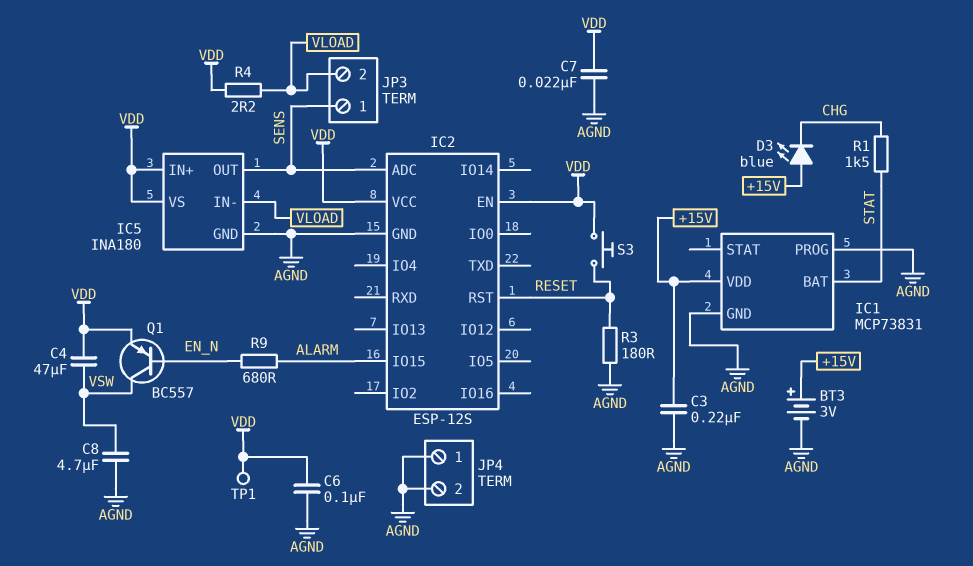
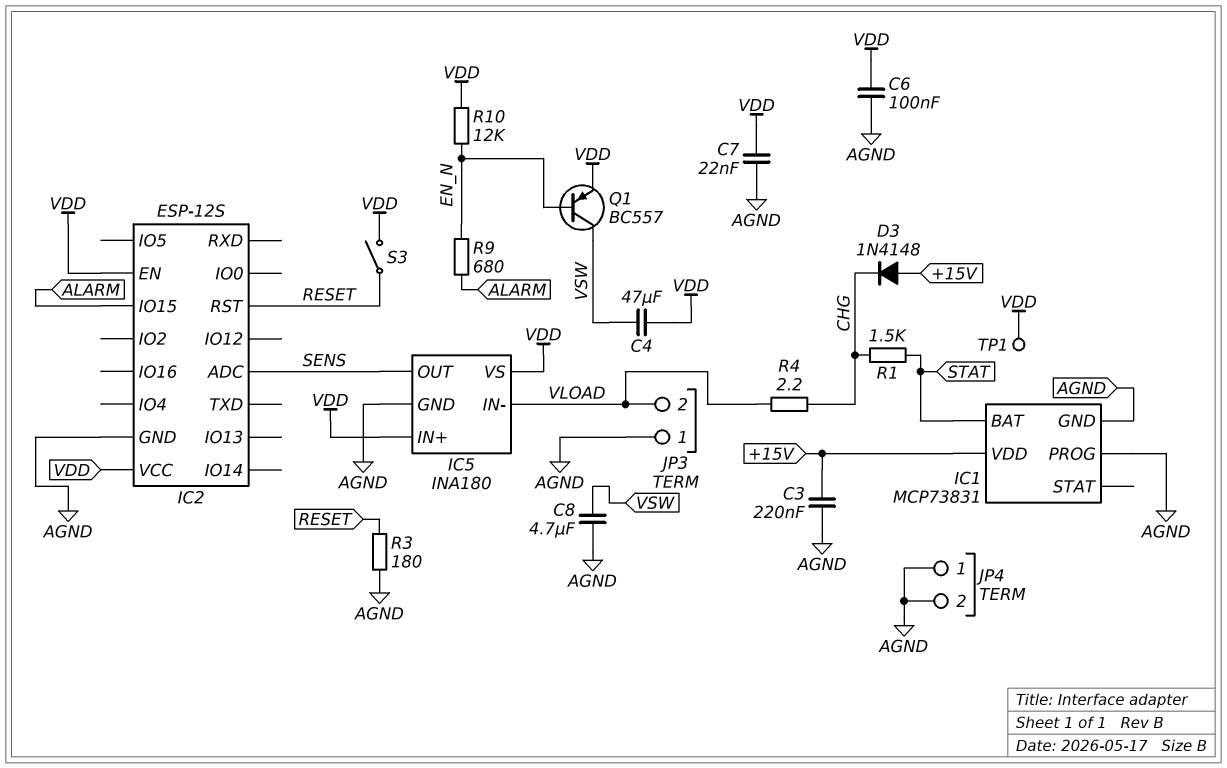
BT3: 3V (plus +15V, minus AGND) -> none
D3: LED blue (A +15V, K CHG) -> diode 1N4148 (A +15V, K CHG)
JP3 pin 1: SENS -> AGND
R4: 2.2 (VDD, VLOAD) -> 2.2 (CHG, VLOAD)
R10: none -> 12k (EN_N, VDD)
S3: button (RESET, VDD) -> switch (RESET, VDD)

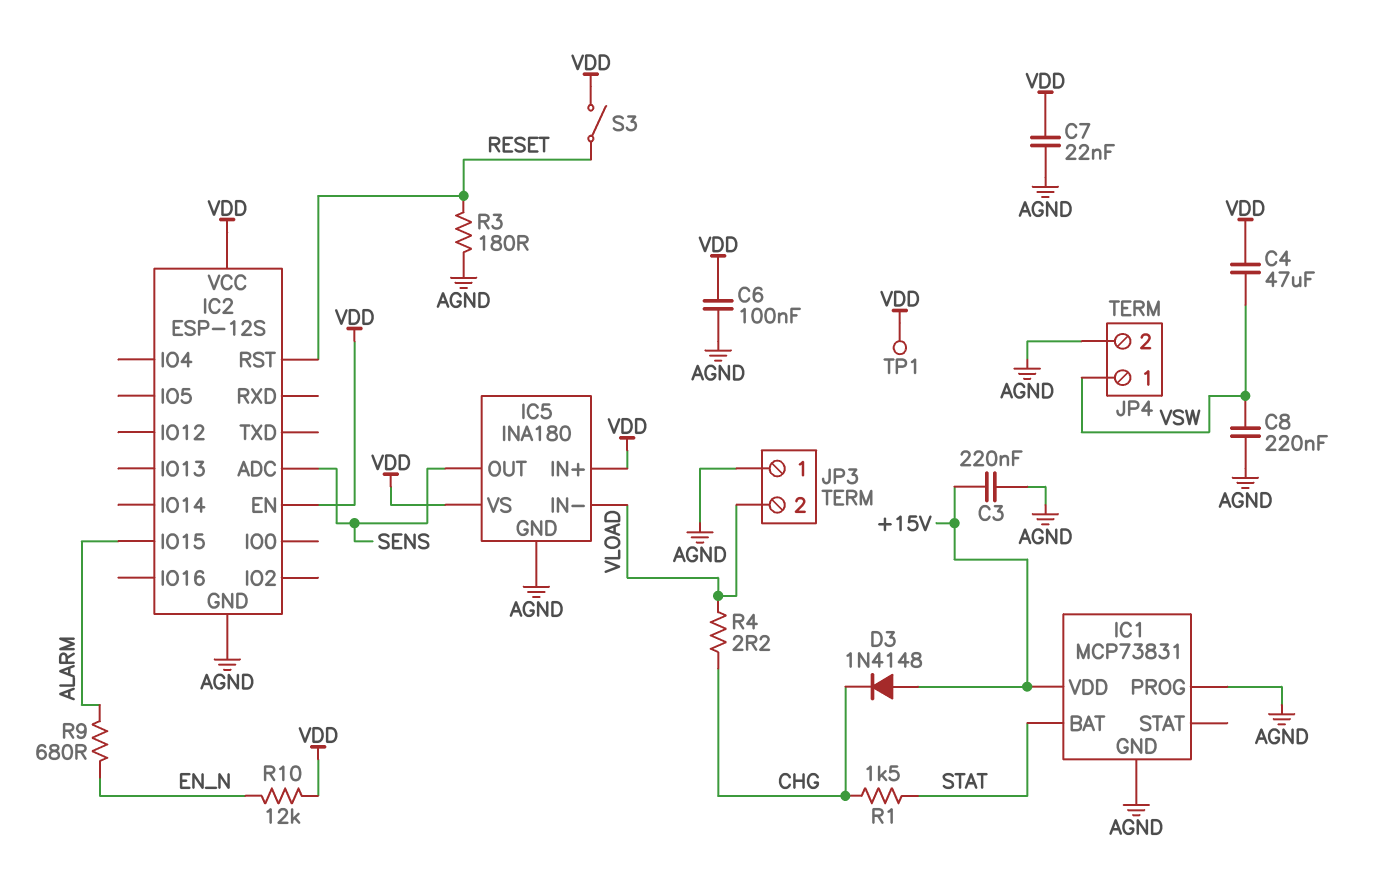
C8: 4.7uF (AGND, VSW) -> 220nF (AGND, VSW)
JP4 pin 1: AGND -> VSW
Q1: PNP BC557 (B EN_N, C VSW, E VDD) -> none

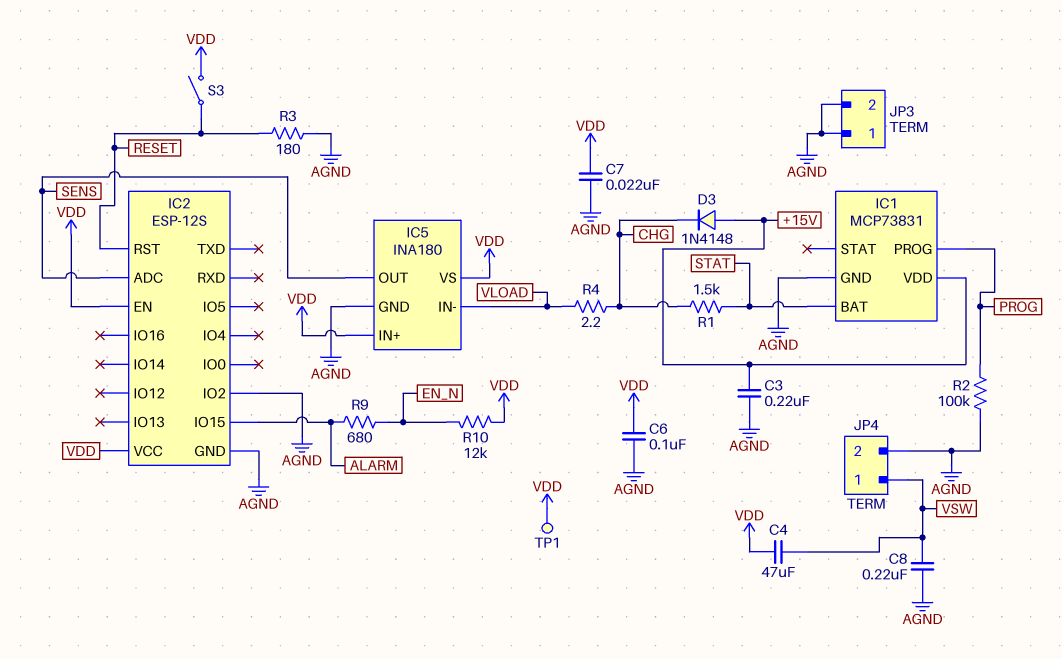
IC1 pin PROG: AGND -> PROG
IC2 pin IO2: none -> AGND
JP3 pin 2: VLOAD -> AGND
R2: none -> 100k (AGND, PROG)

